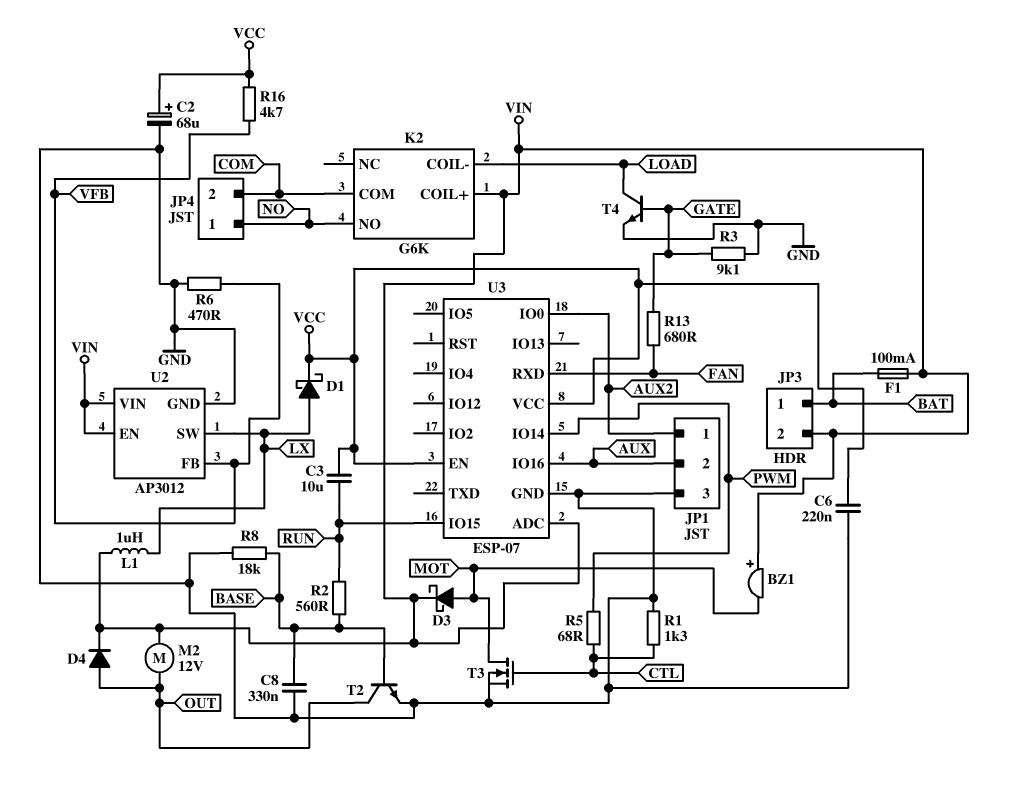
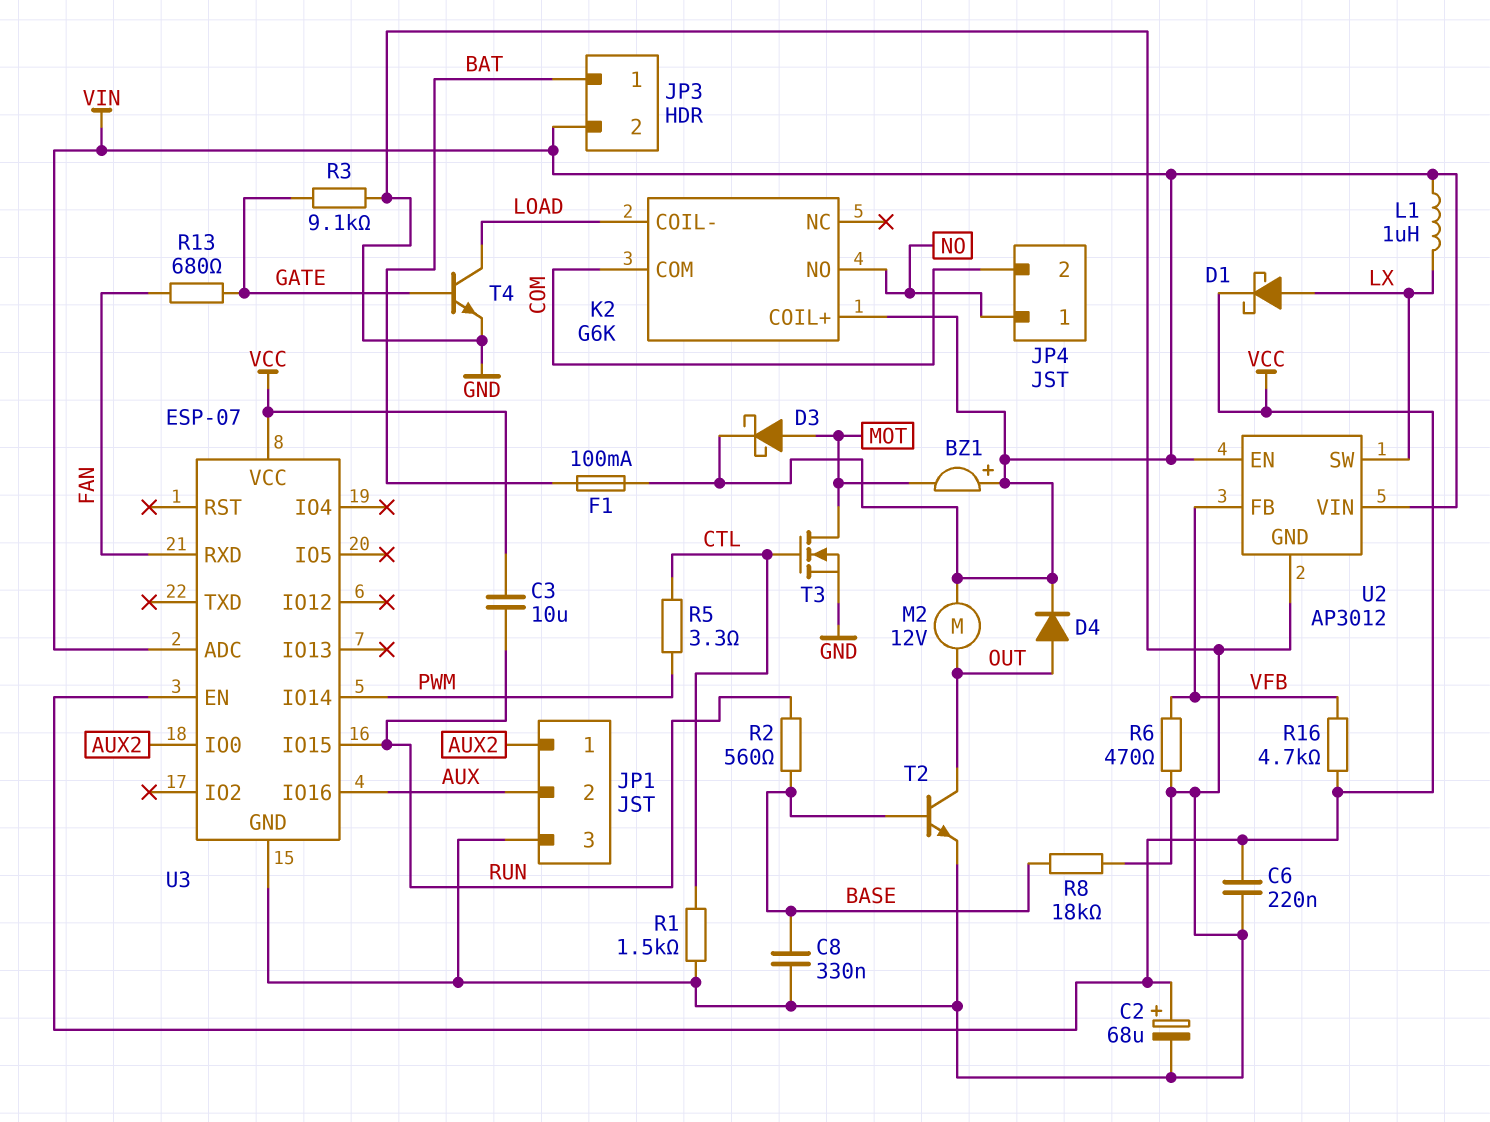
R1: 1.3k (CTL, GND) -> 1.5k (CTL, GND)
R5: 68 (CTL, PWM) -> 3.3 (CTL, PWM)

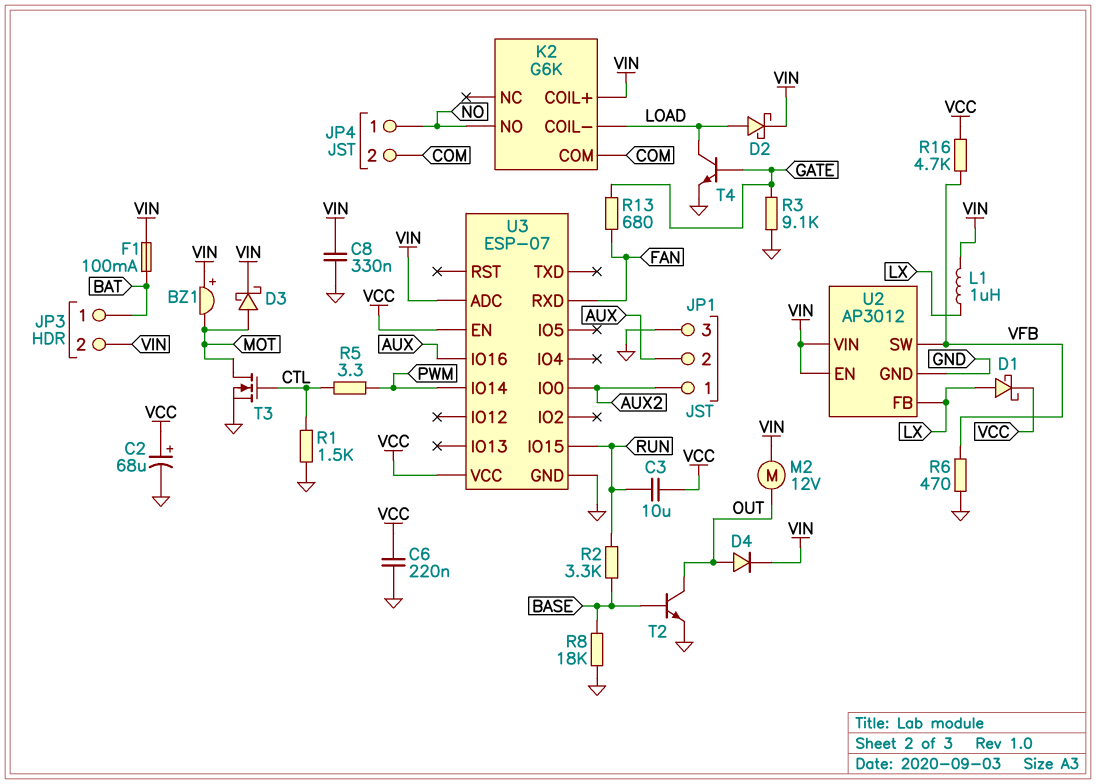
C8: 330nF (BASE, GND) -> 330nF (GND, VIN)
D2: none -> schottky (A LOAD, K VIN)
R2: 560 (BASE, RUN) -> 3.3k (BASE, RUN)
U2 pin FB: VFB -> LX
U2 pin SW: LX -> VFB

